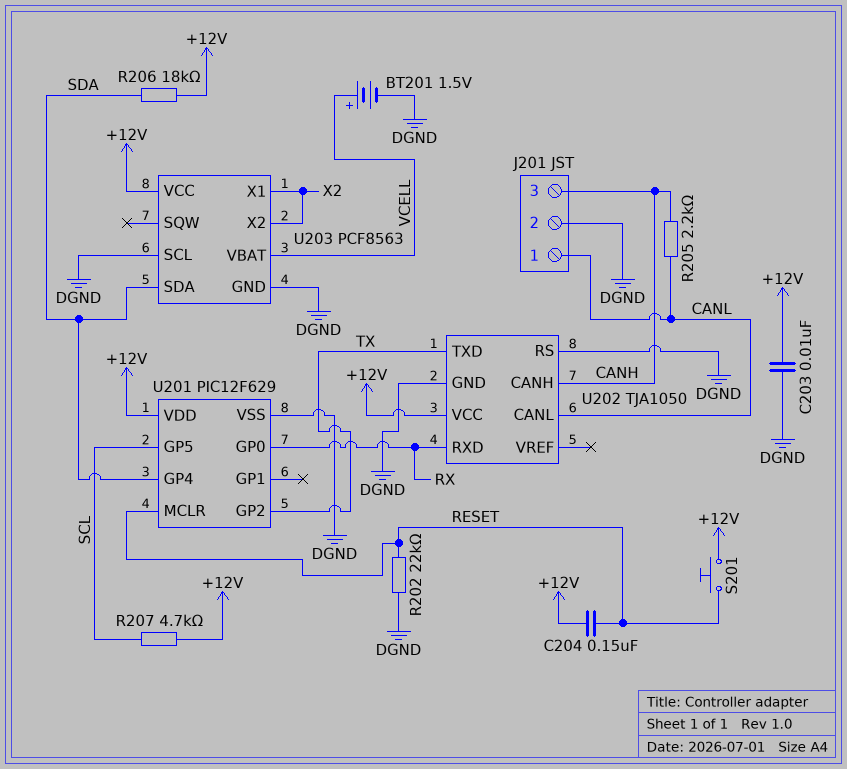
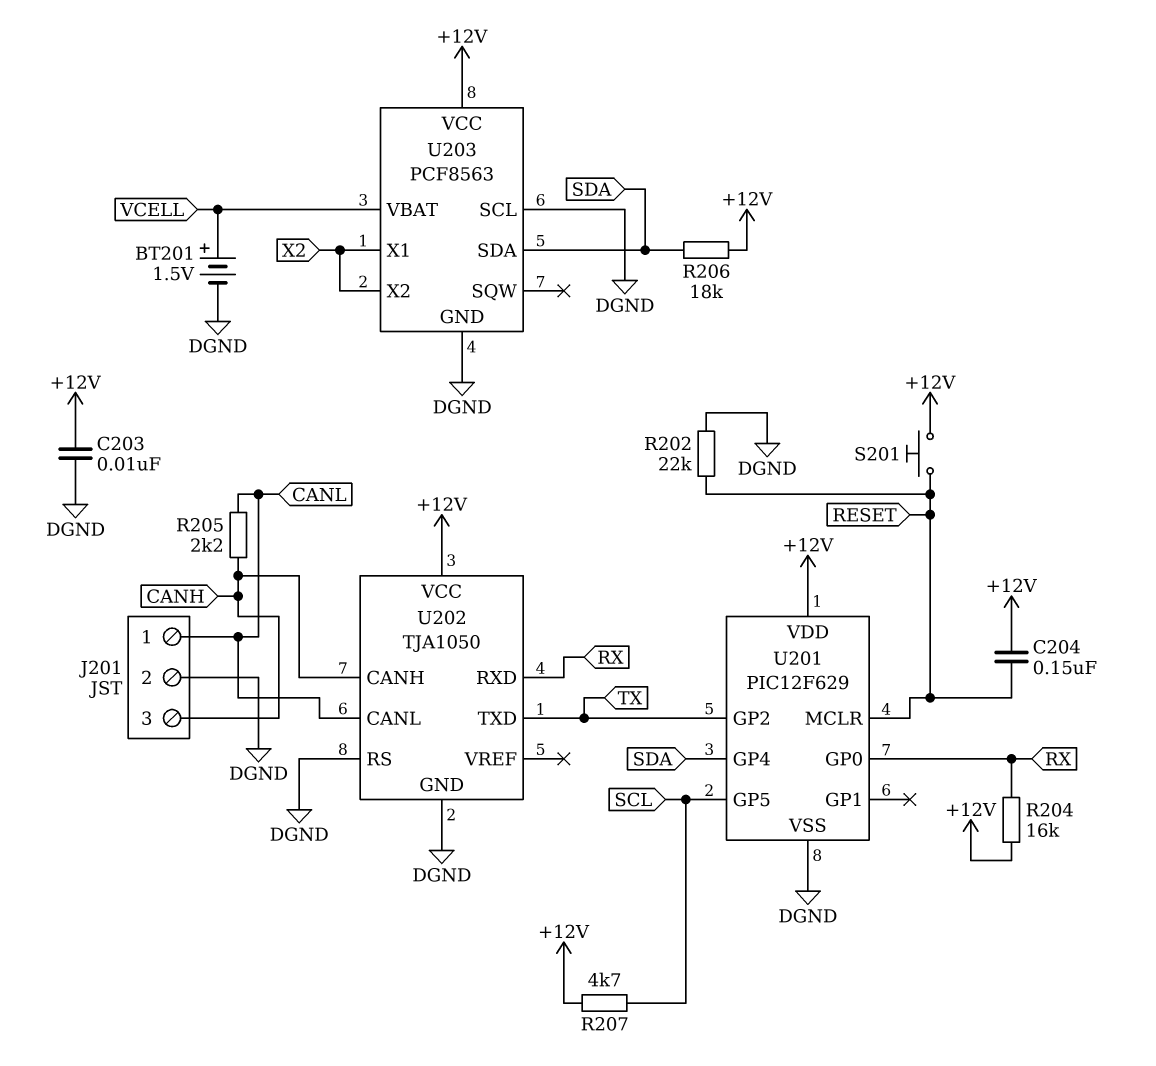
R204: none -> 16k (+12V, RX)

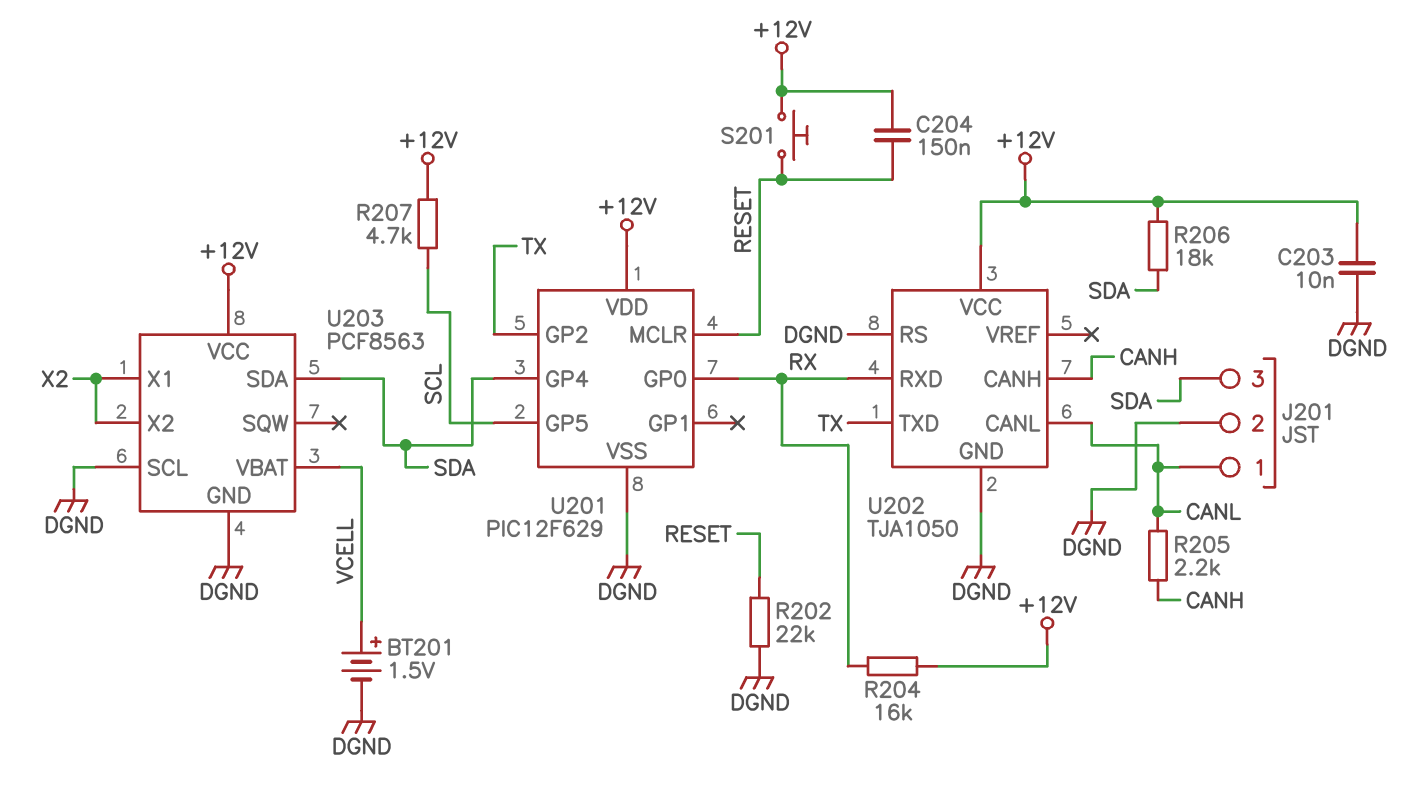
J201 pin 3: CANH -> SDA

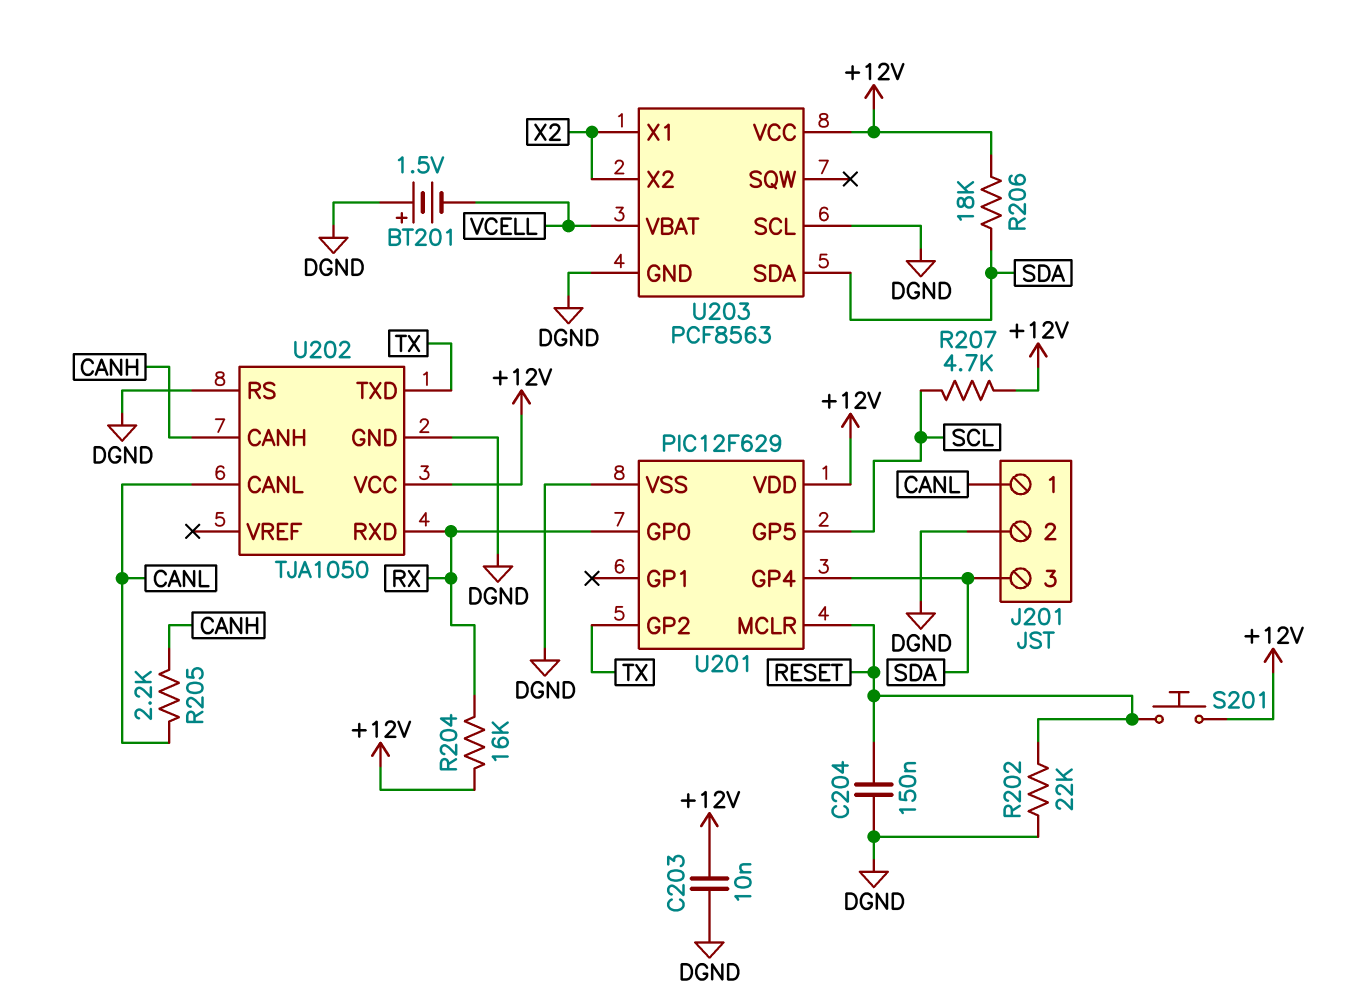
BT201: 1.5V (plus VCELL, minus DGND) -> 1.5V (plus DGND, minus VCELL)
C204: 150nF (+12V, RESET) -> 150nF (DGND, RESET)

